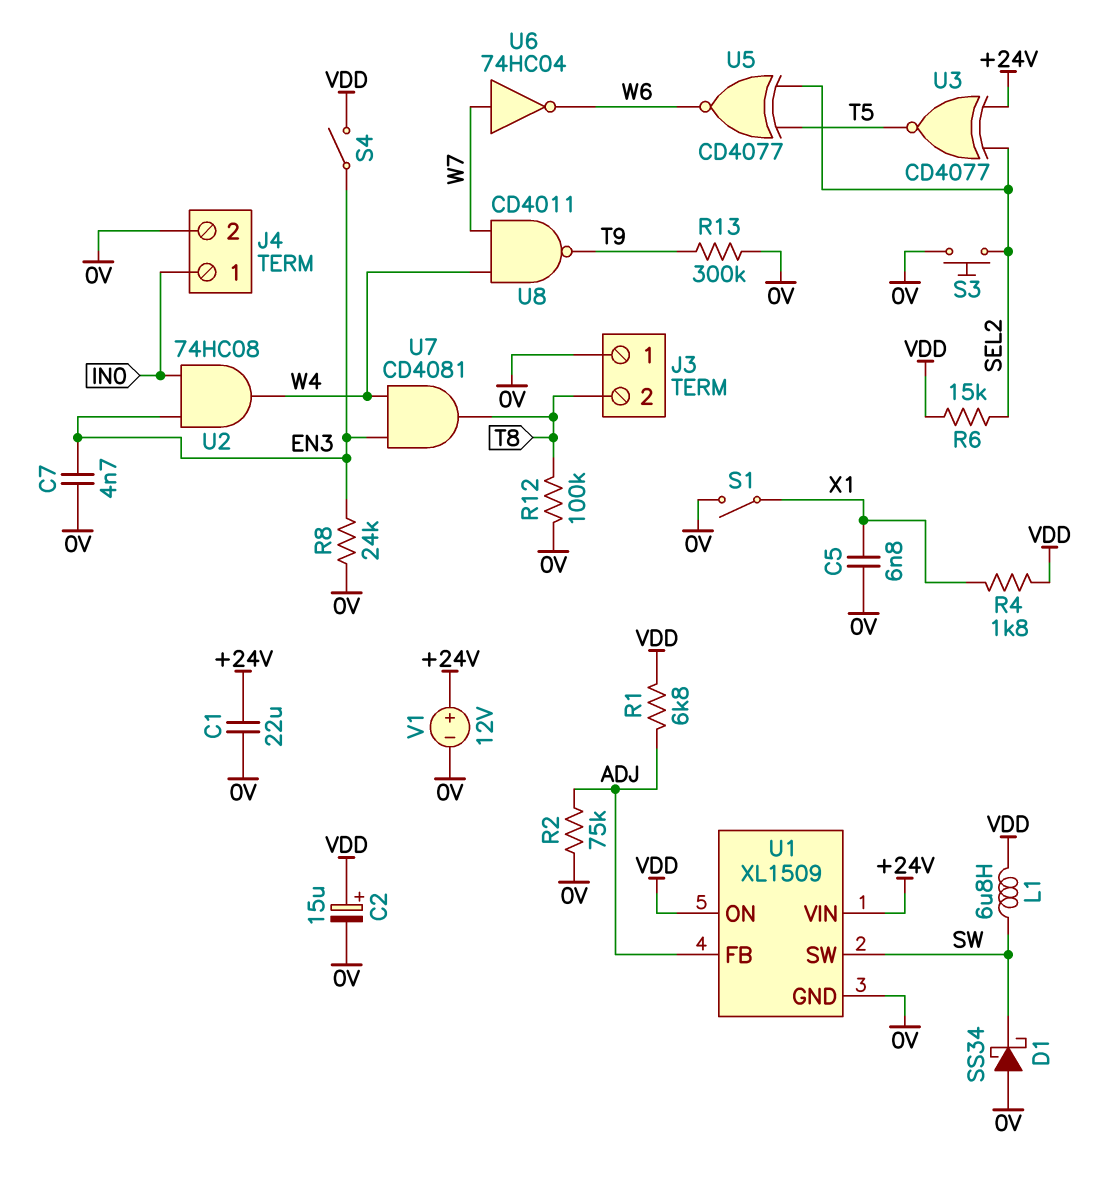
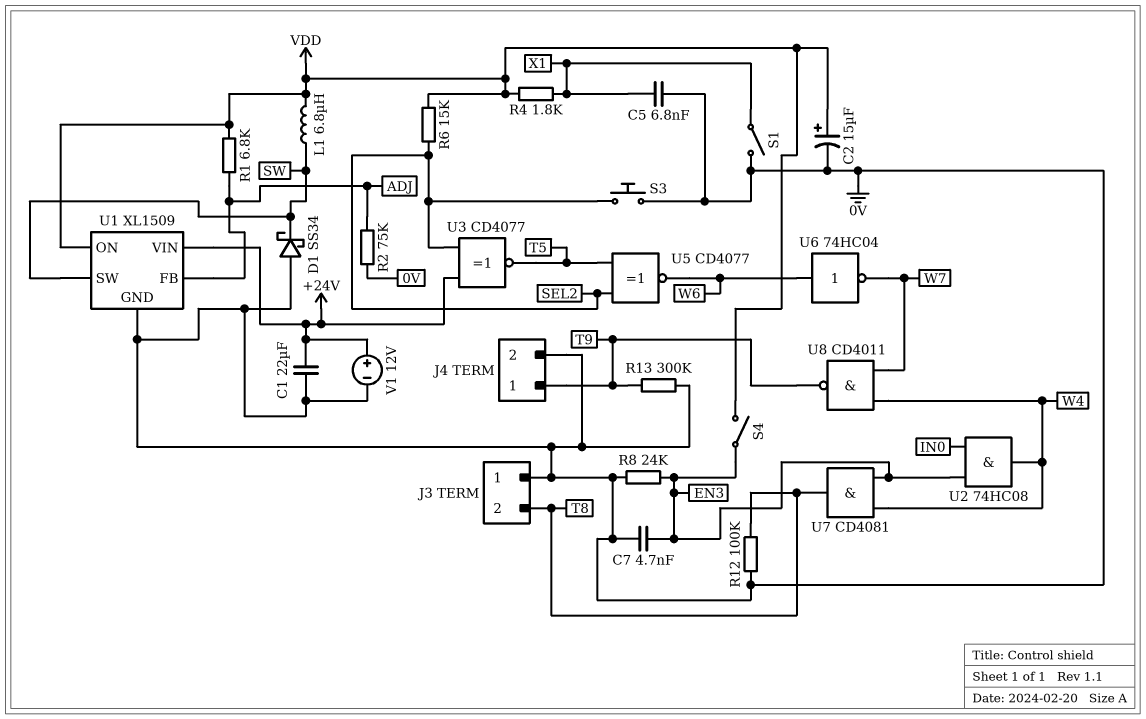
J4 pin 1: IN0 -> T9
U6: NOT 74HC04 (in W7, out W6) -> NOT 74HC04 (in W6, out W7)

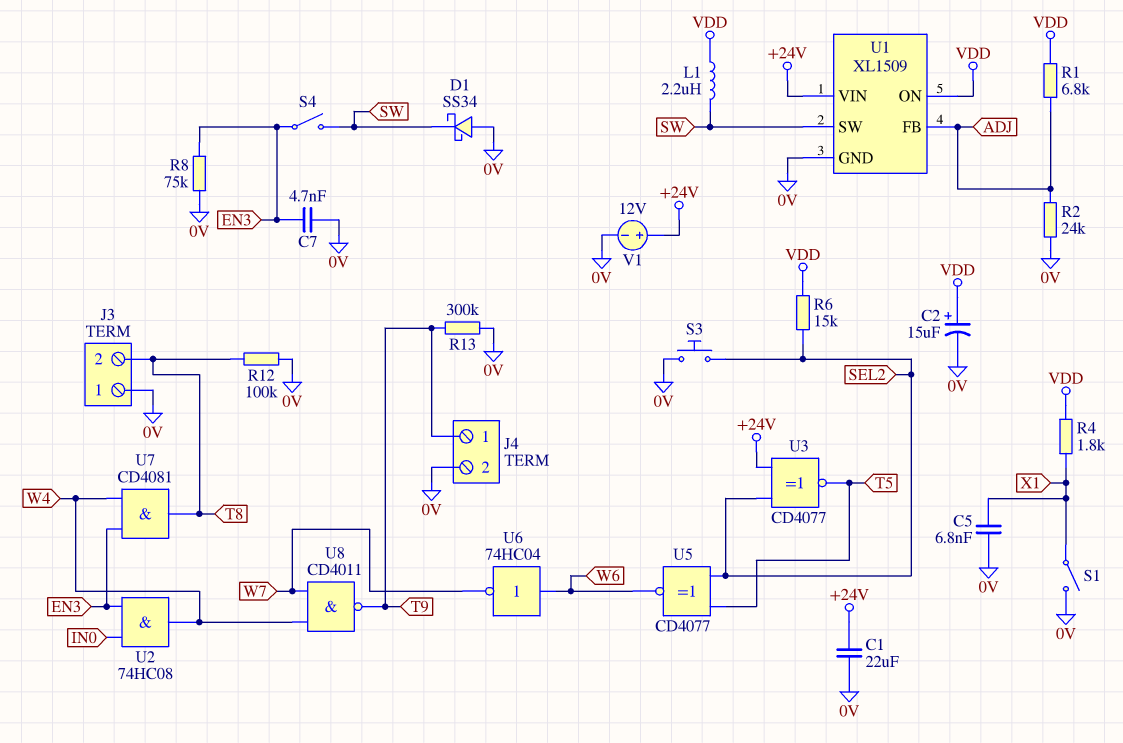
L1: 6.8uH (SW, VDD) -> 2.2uH (SW, VDD)
R2: 75k (0V, ADJ) -> 24k (0V, ADJ)
R8: 24k (0V, EN3) -> 75k (0V, EN3)
S4: switch (EN3, VDD) -> switch (EN3, SW)

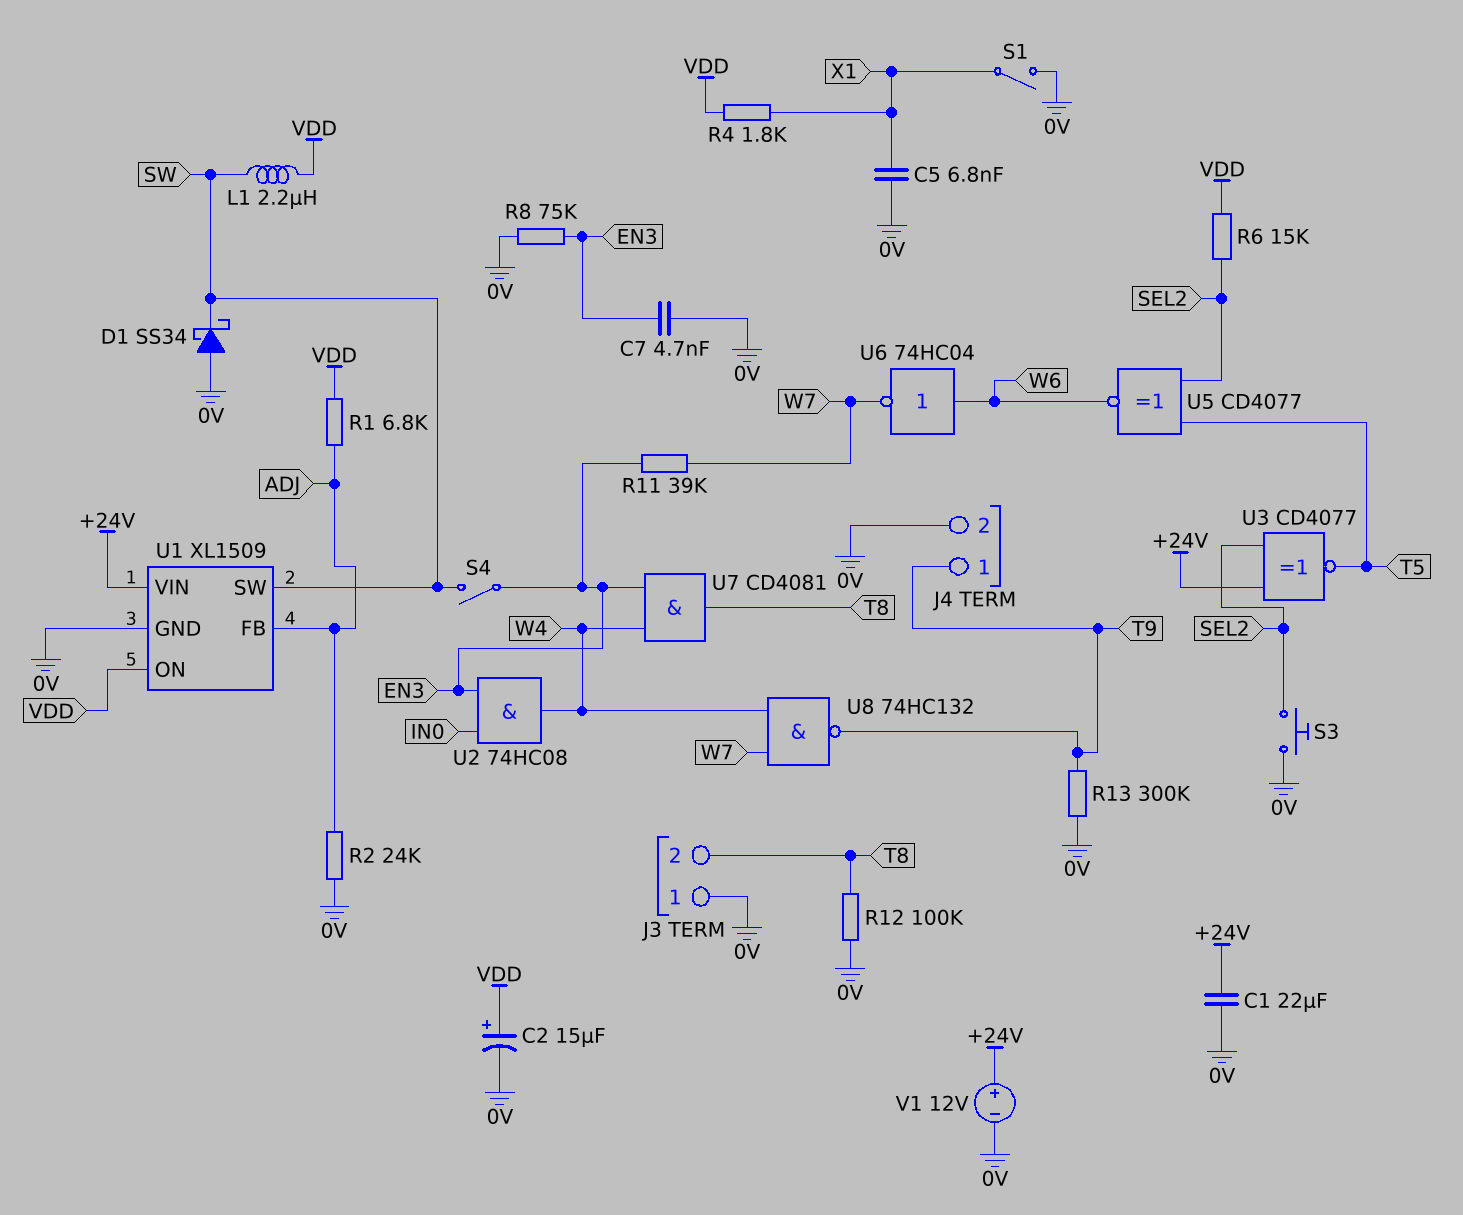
R11: none -> 39k (EN3, W7)
U8: NAND CD4011 (in W4, in W7, out T9) -> NAND 74HC132 (in W4, in W7, out T9)

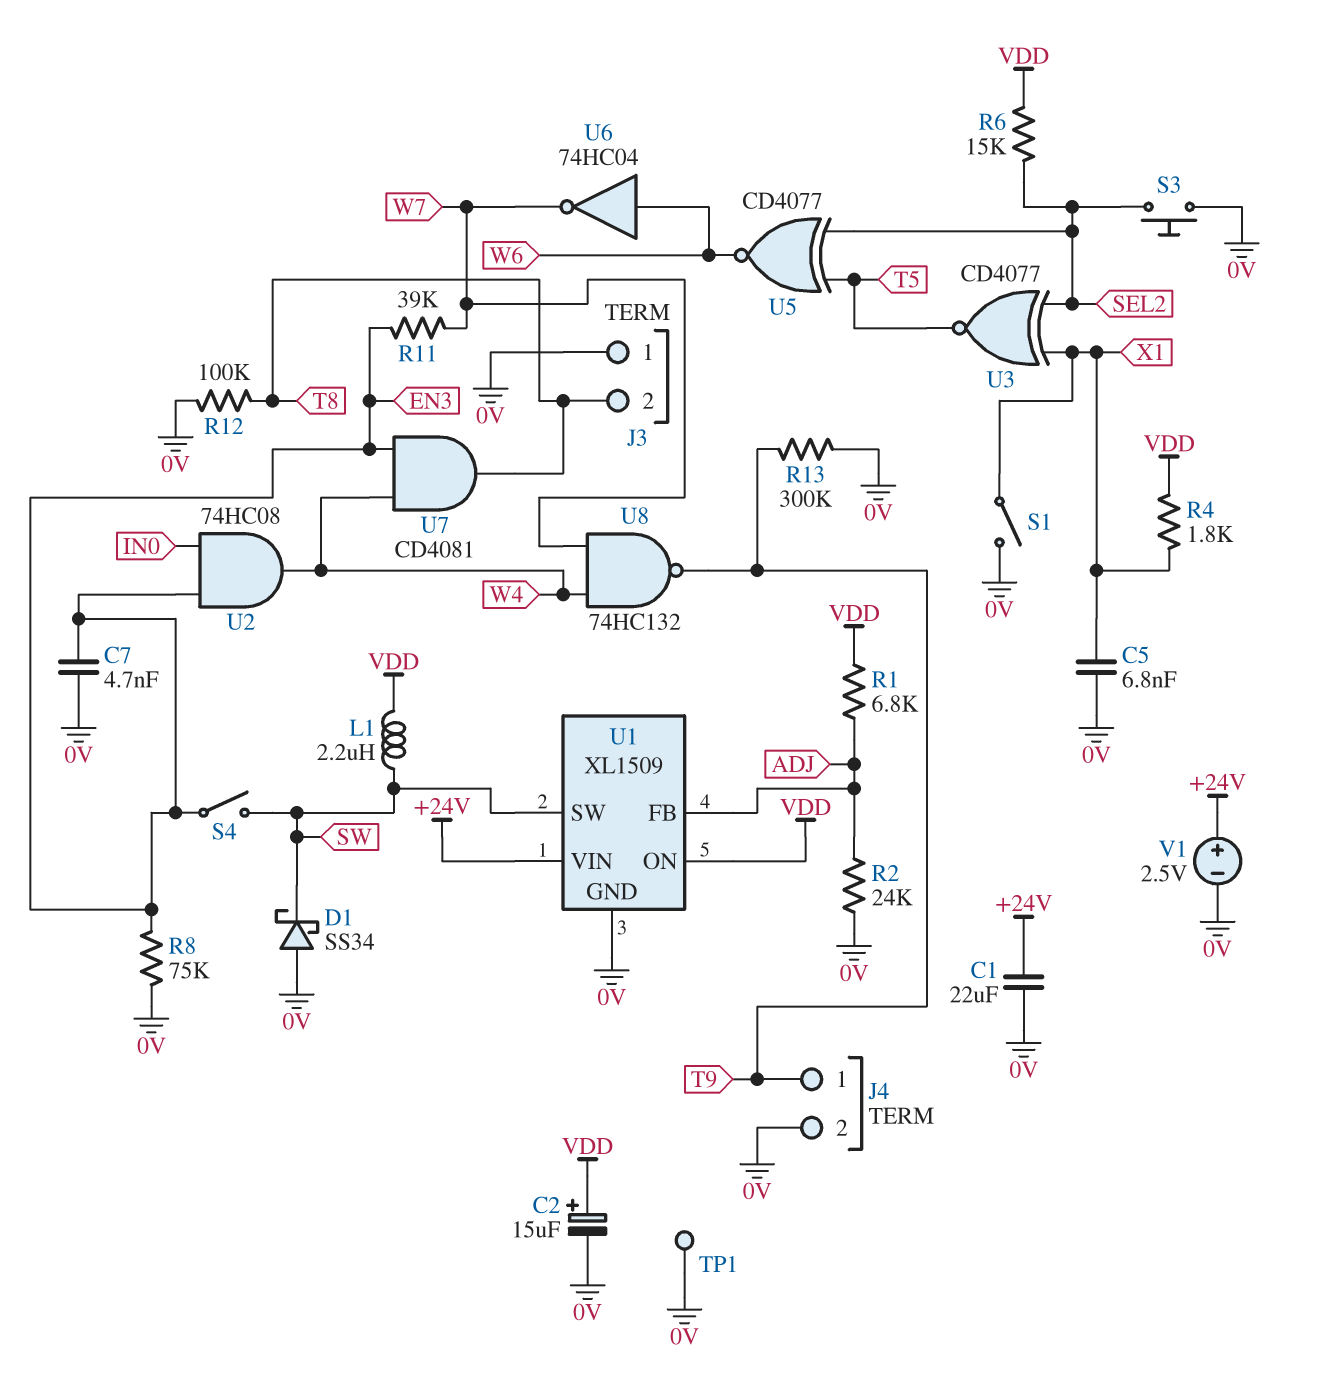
TP1: none -> test point (0V)
U3: XNOR CD4077 (in +24V, in SEL2, out T5) -> XNOR CD4077 (in SEL2, in X1, out T5)
V1: 12V (plus +24V, minus 0V) -> 2.5V (plus +24V, minus 0V)

